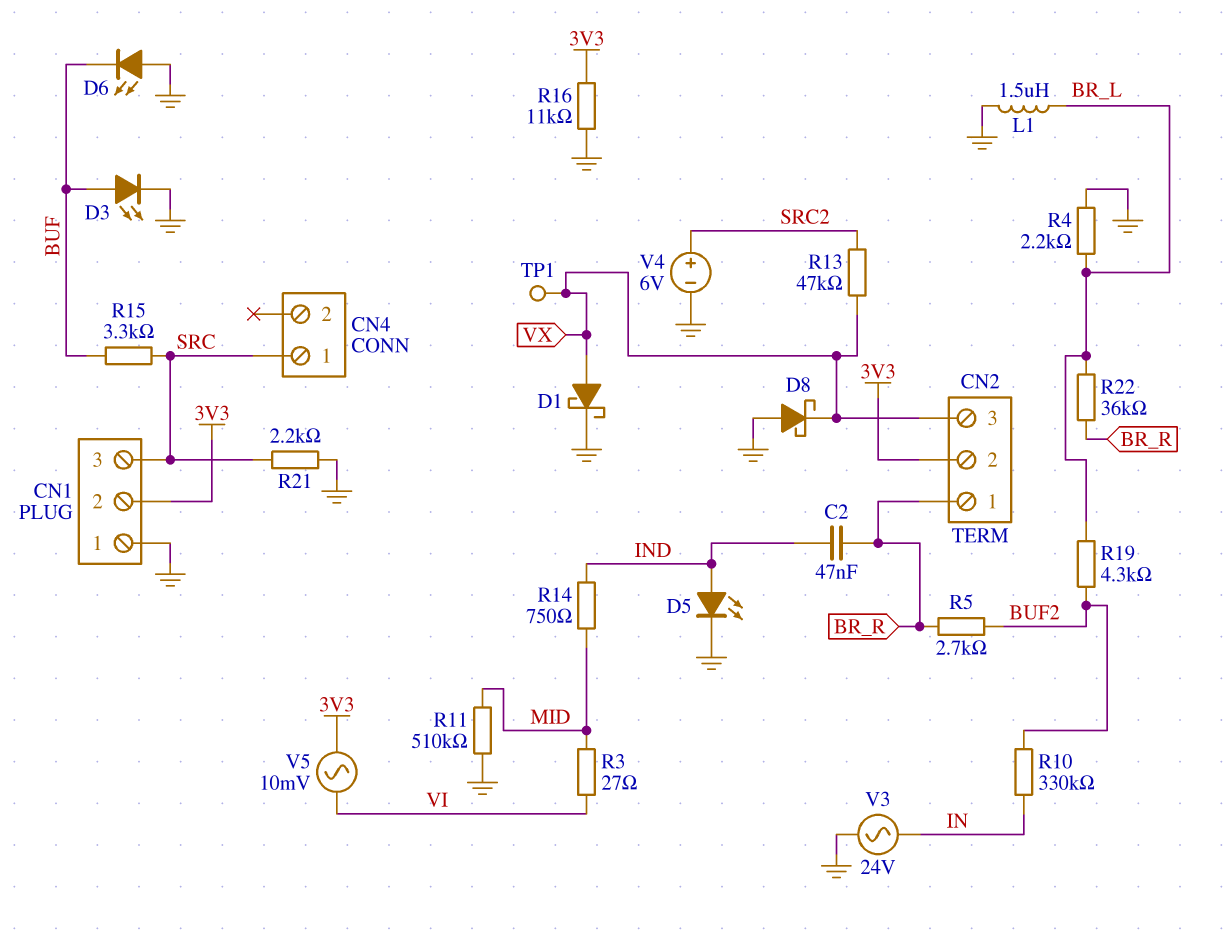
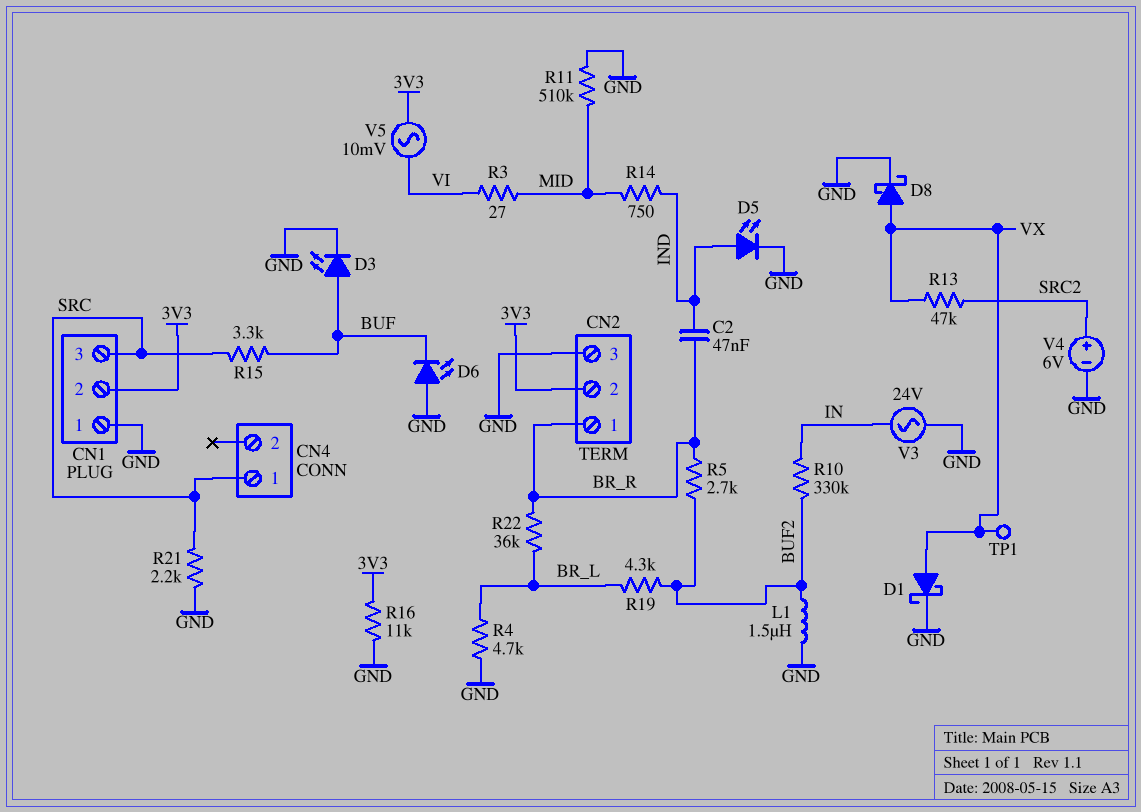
CN2 pin 3: VX -> GND
D8: schottky (A GND, K VX) -> schottky (A VX, K GND)
L1: 1.5uH (BR_L, GND) -> 1.5uH (BUF2, GND)
R4: 2.2k (BR_L, GND) -> 4.7k (BR_L, GND)

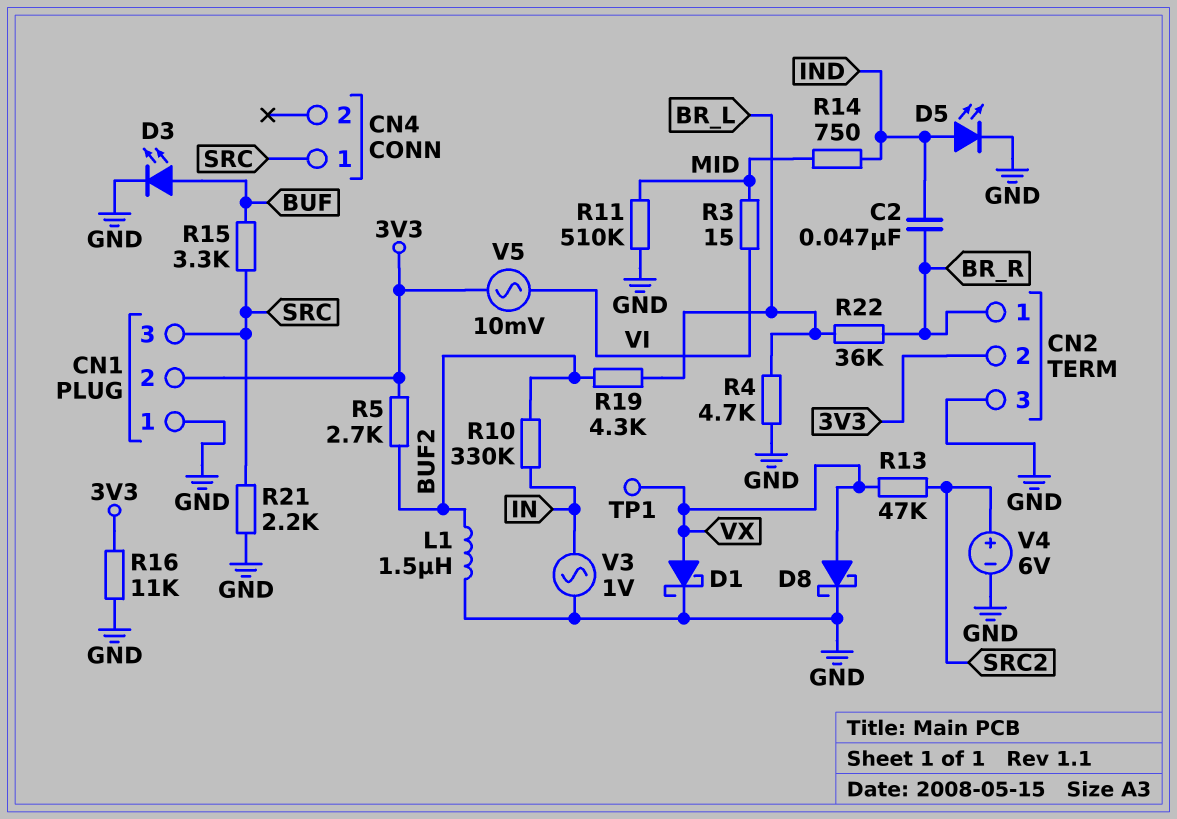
D6: LED (A GND, K BUF) -> none
R3: 27 (MID, VI) -> 15 (MID, VI)
R5: 2.7k (BR_R, BUF2) -> 2.7k (3V3, BUF2)
V3: AC 24V (GND, IN) -> AC 1V (GND, IN)

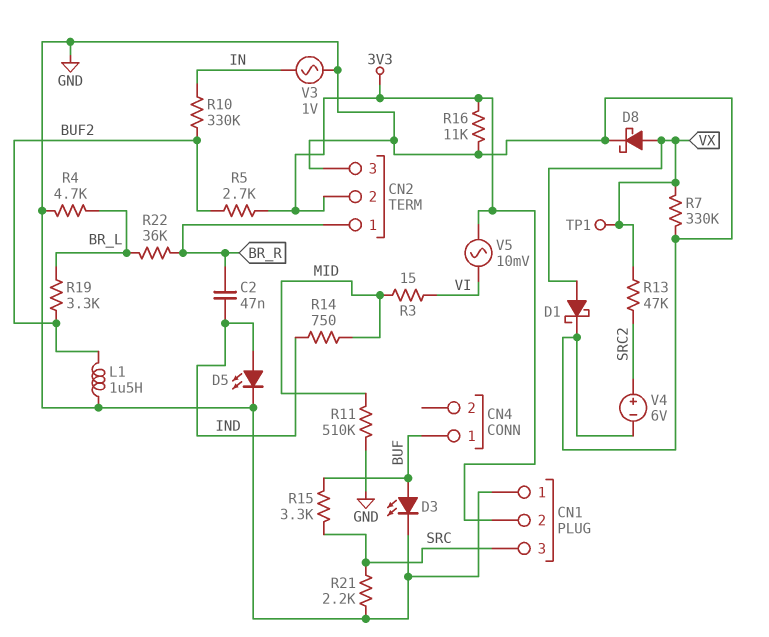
CN4 pin 1: SRC -> BUF
R7: none -> 330k (GND, VX)
R19: 4.3k (BR_L, BUF2) -> 3.3k (BR_L, BUF2)

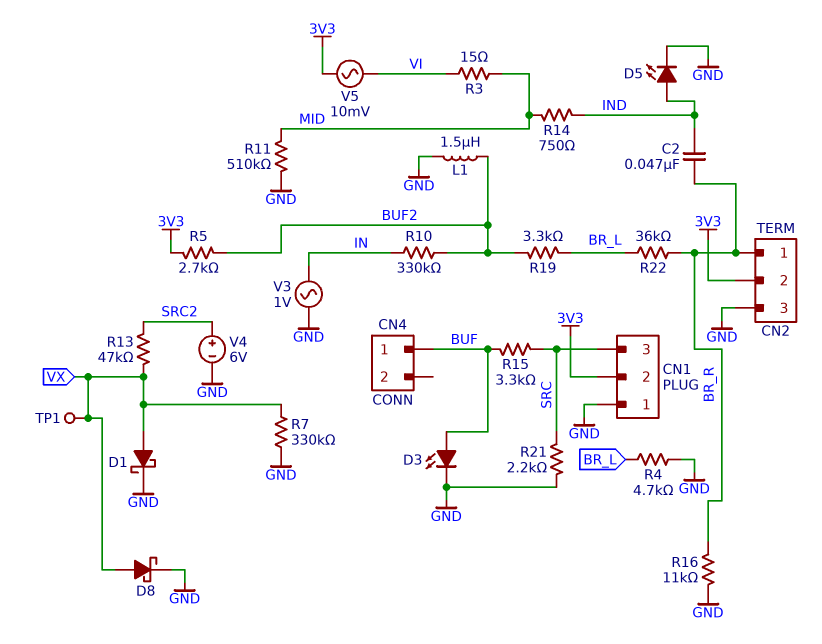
R16: 11k (3V3, GND) -> 11k (BR_R, GND)

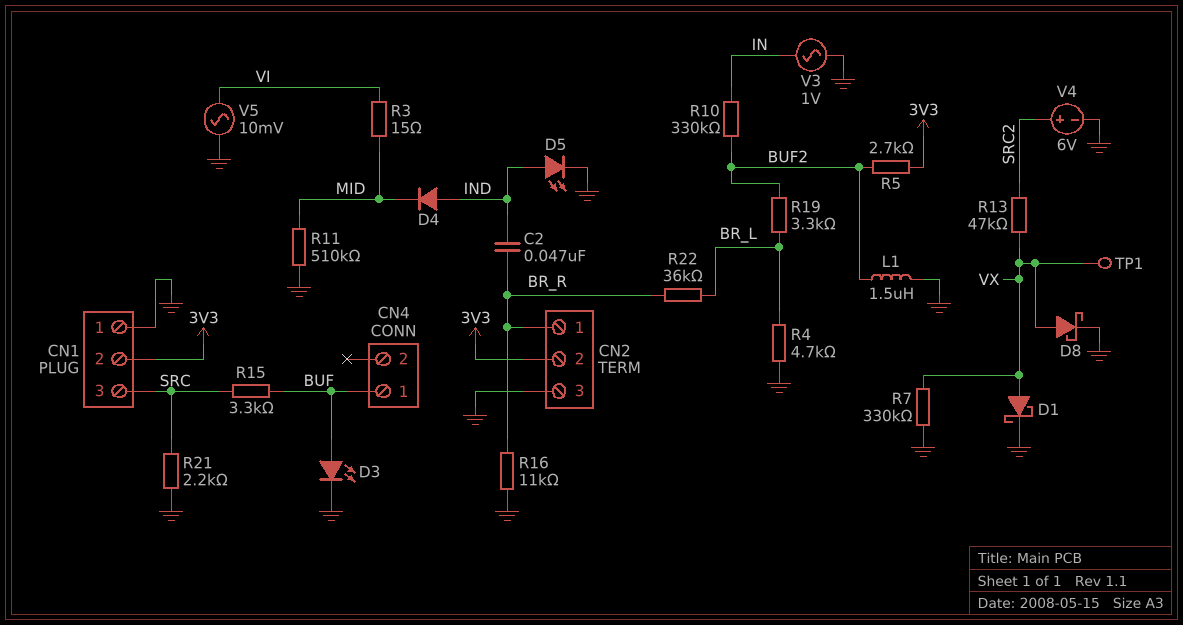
D4: none -> diode (A IND, K MID)
R14: 750 (IND, MID) -> none
V5: AC 10mV (3V3, VI) -> AC 10mV (GND, VI)

